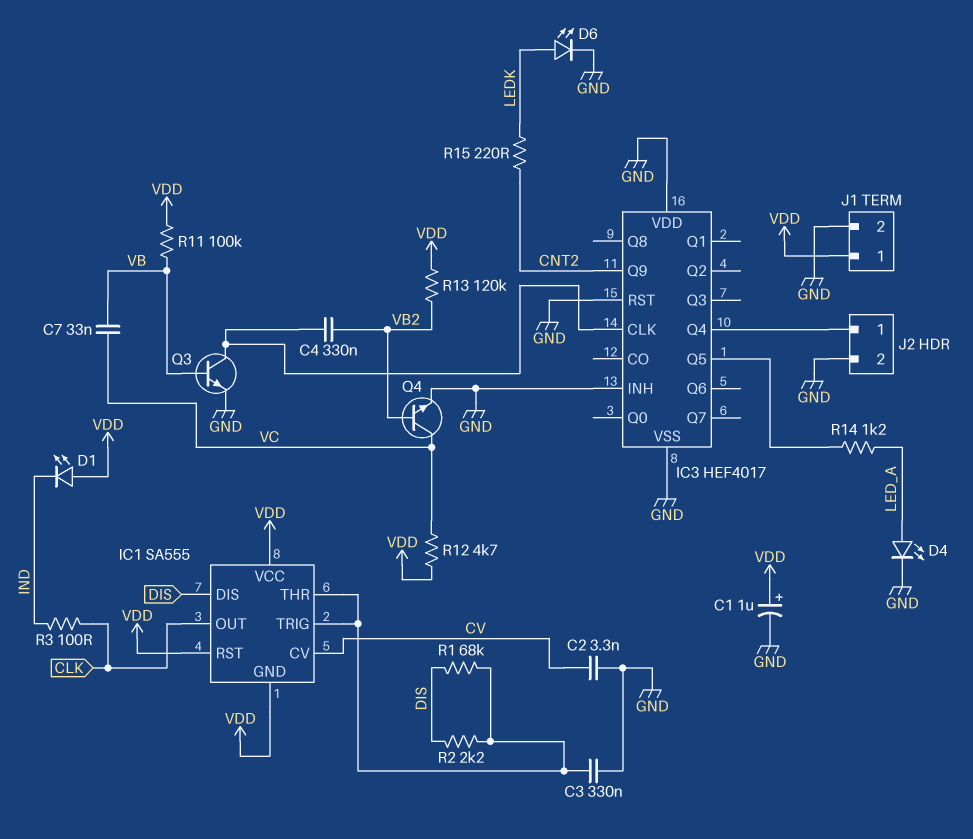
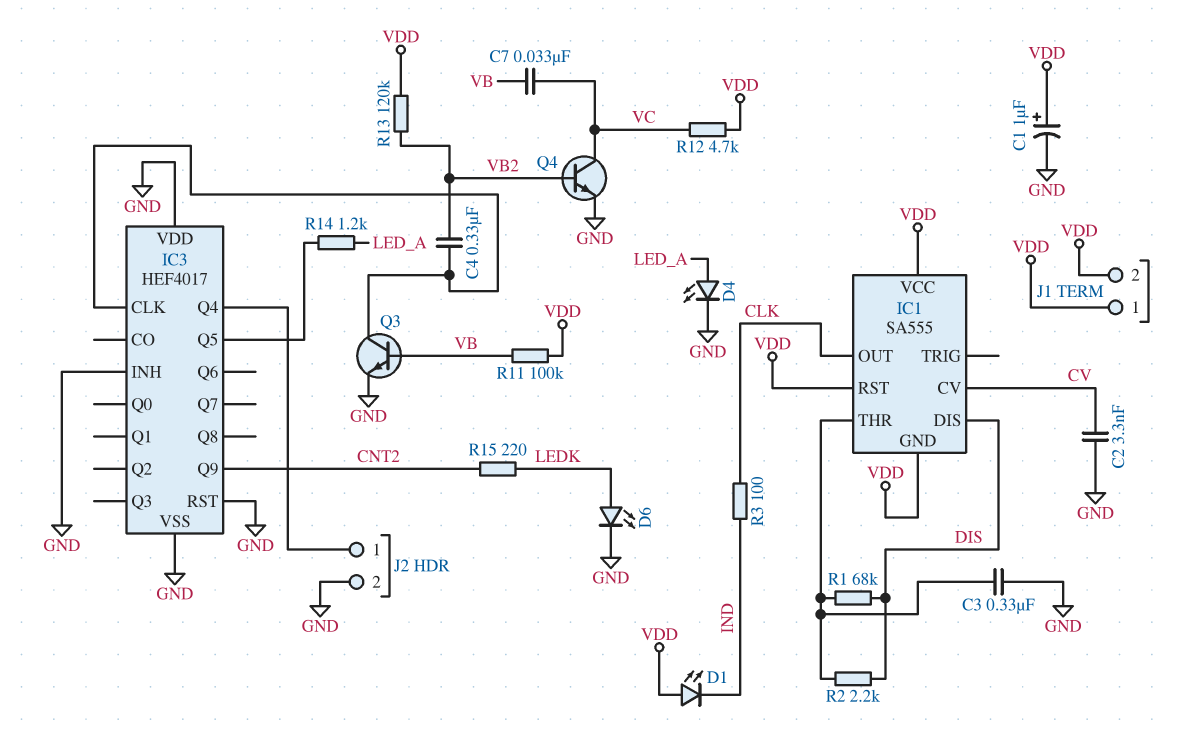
IC1 pin TRIG: IC1/THR -> none
J1 pin 2: GND -> VDD

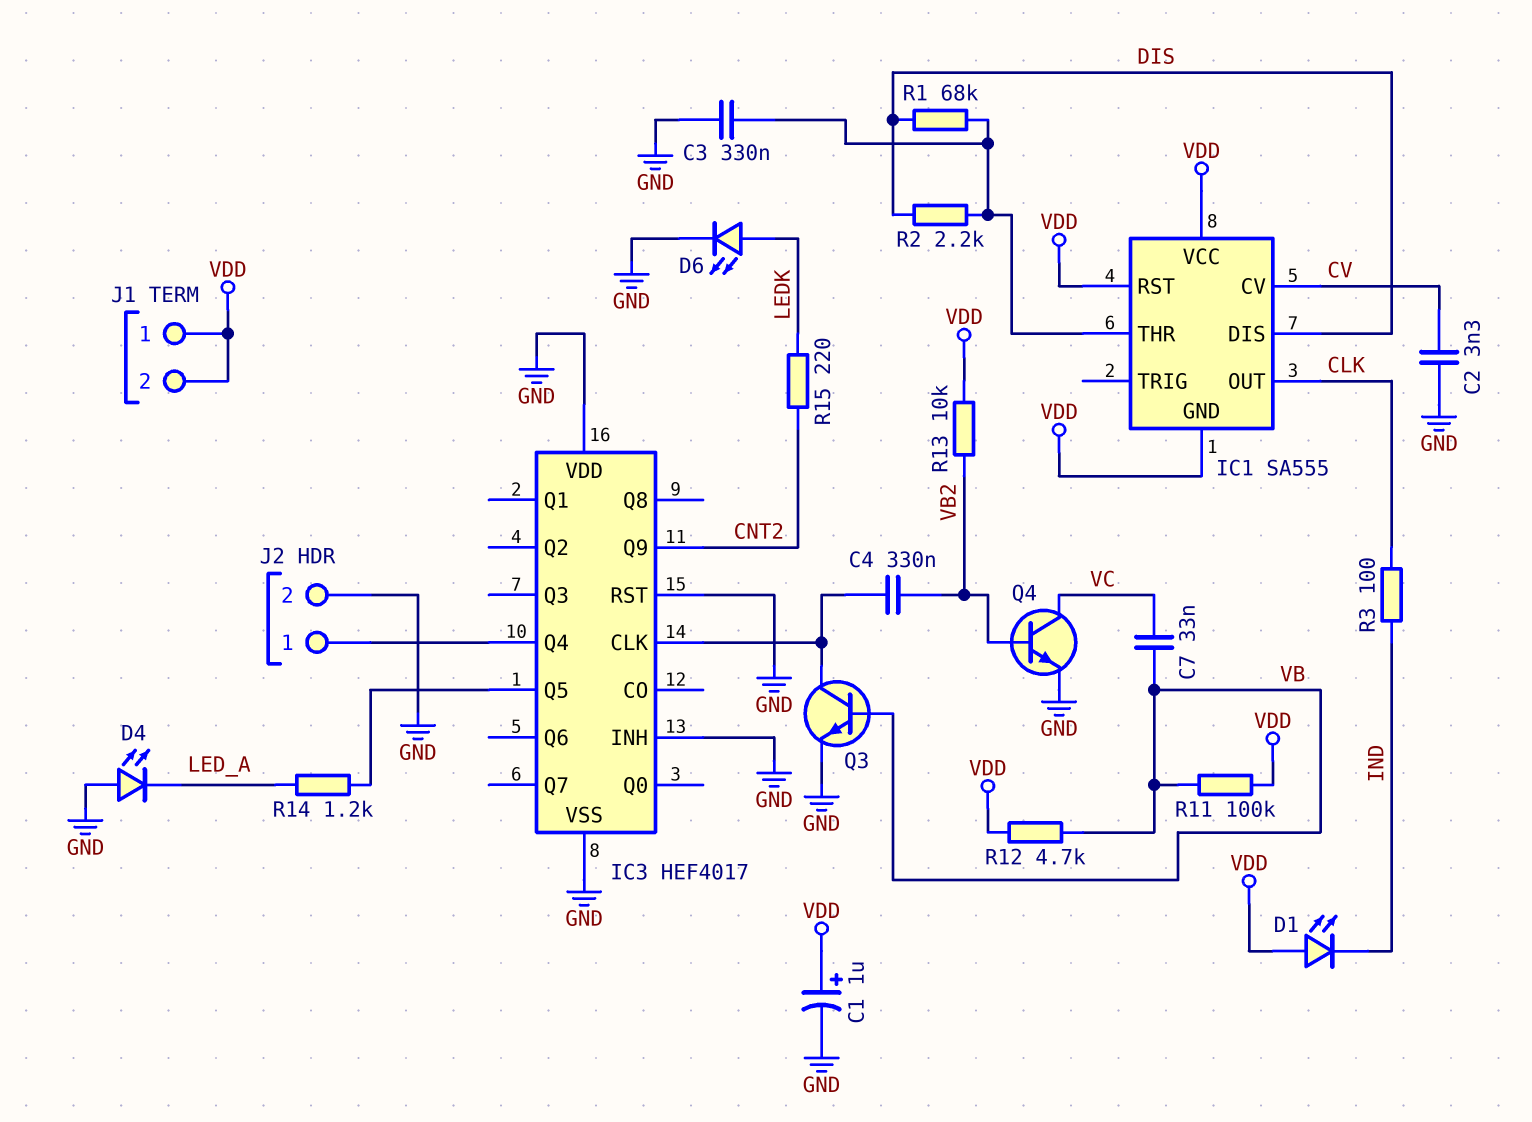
D4: LED (A LED_A, K GND) -> LED (A GND, K LED_A)
R12: 4.7k (VC, VDD) -> 4.7k (VB, VDD)
R13: 120k (VB2, VDD) -> 10k (VB2, VDD)

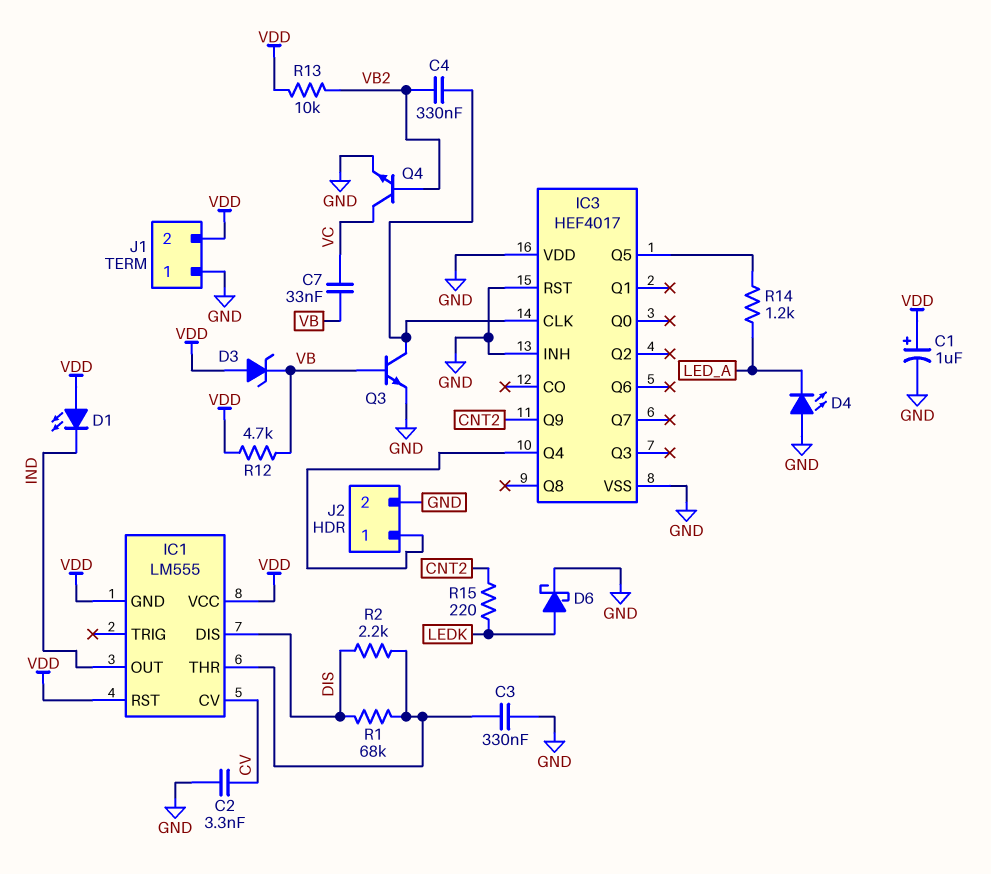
D3: none -> zener (A VDD, K VB)
D6: LED (A LEDK, K GND) -> schottky (A LEDK, K GND)
IC1: SA555 -> LM555
IC1 pin OUT: CLK -> IND
J1 pin 1: VDD -> GND
R3: 100 (CLK, IND) -> none
R11: 100k (VB, VDD) -> none

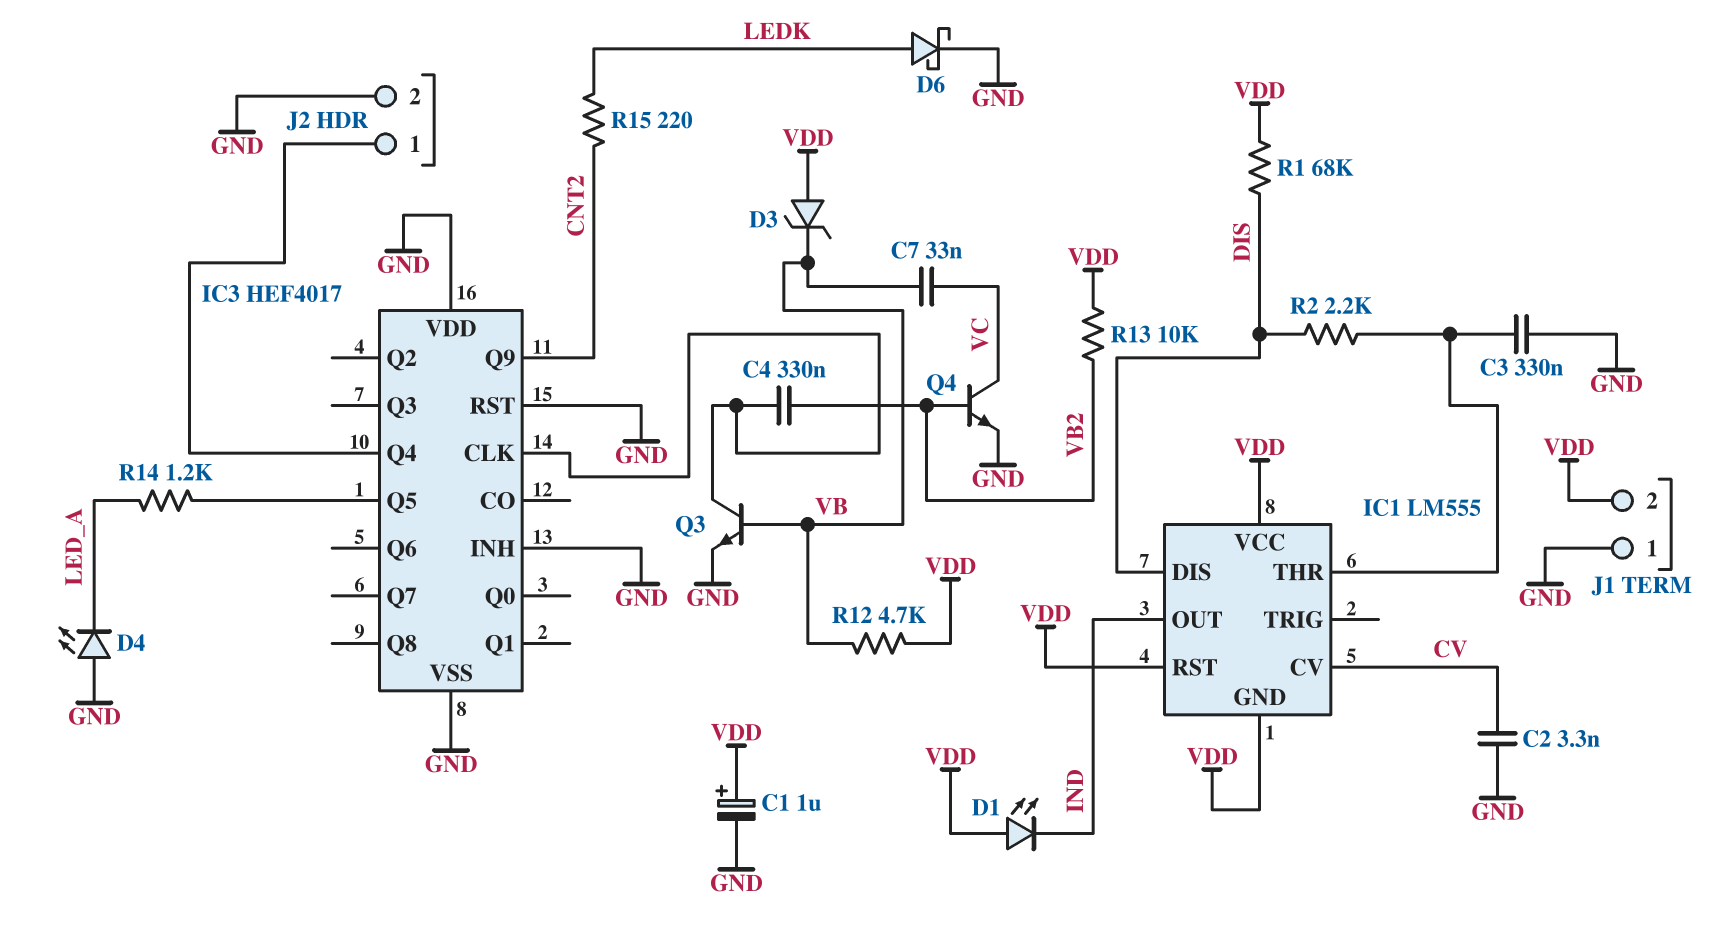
R1: 68k (DIS, IC1/THR) -> 68k (DIS, VDD)

